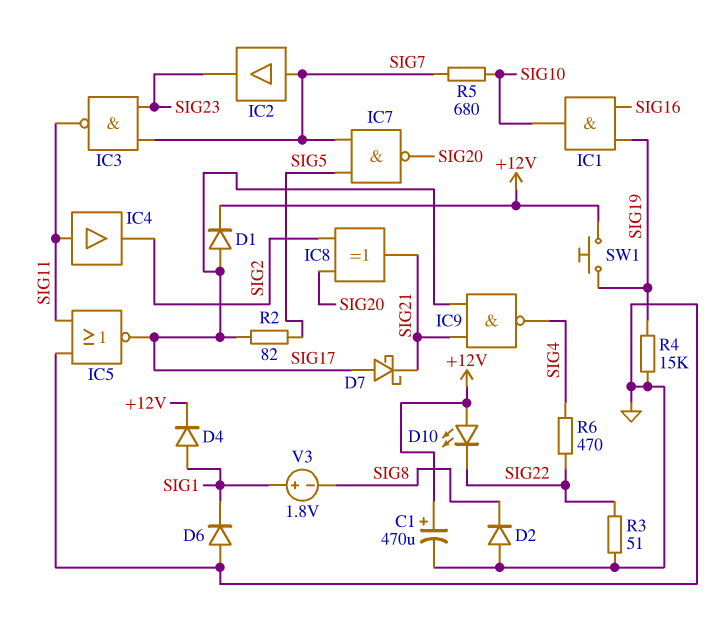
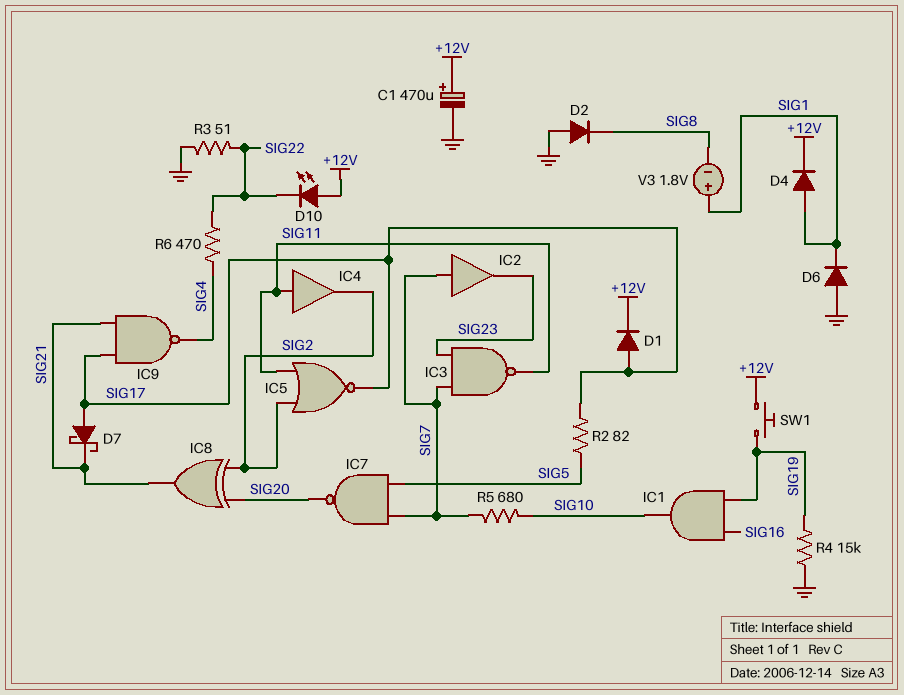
IC5: NOR (in GND, in SIG11, out SIG17) -> NOR (in SIG2, in SIG11, out SIG17)

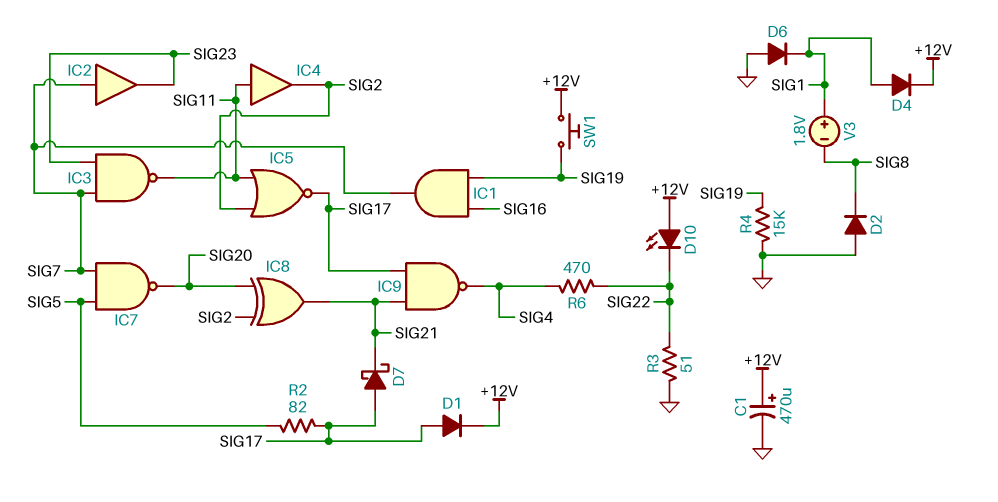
IC1: AND (in SIG16, in SIG19, out SIG10) -> AND (in SIG16, in SIG19, out SIG7)
R5: 680 (SIG7, SIG10) -> none

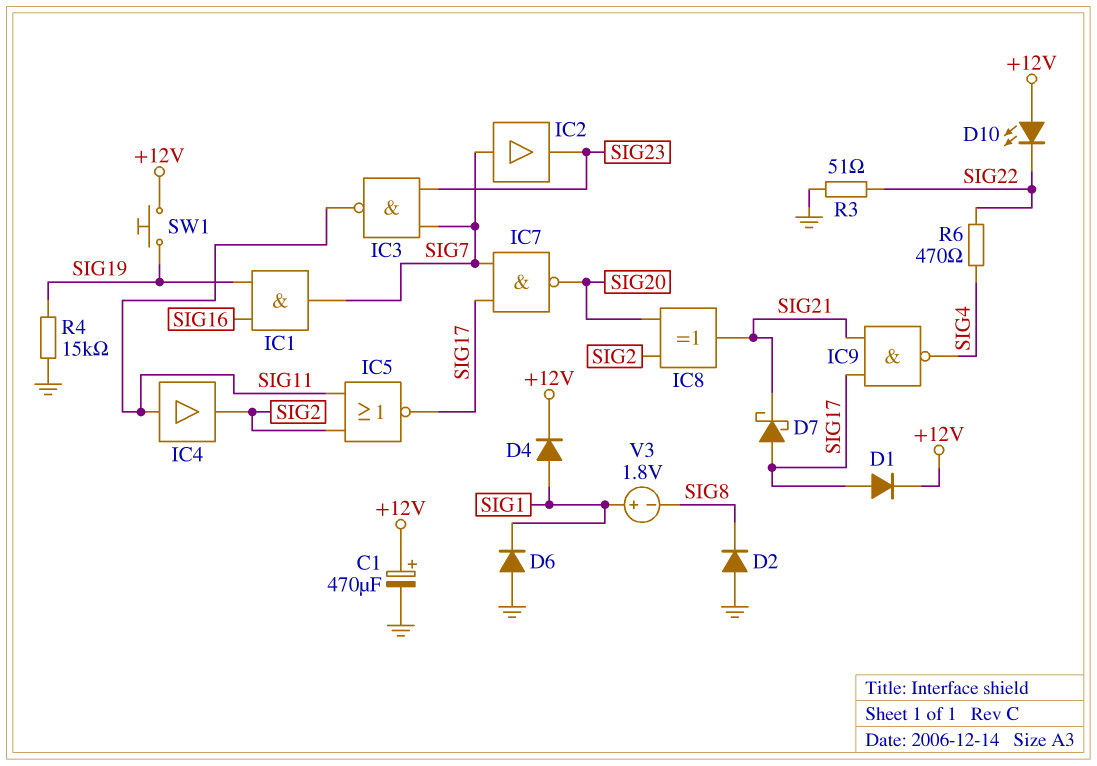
IC7: NAND (in SIG5, in SIG7, out SIG20) -> NAND (in SIG7, in SIG17, out SIG20)
R2: 82 (SIG5, SIG17) -> none

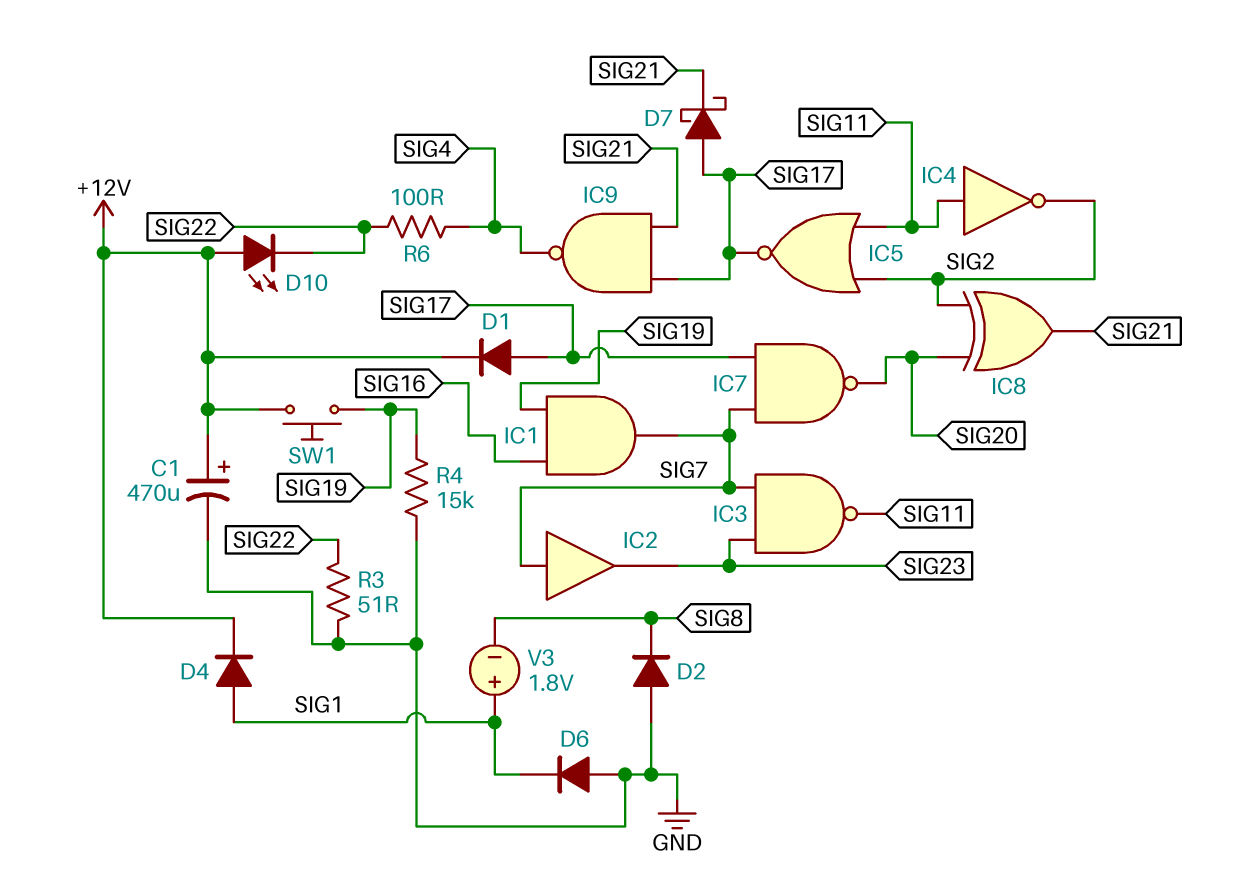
IC4: buffer (in SIG11, out SIG2) -> NOT (in SIG11, out SIG2)
R6: 470 (SIG4, SIG22) -> 100 (SIG4, SIG22)

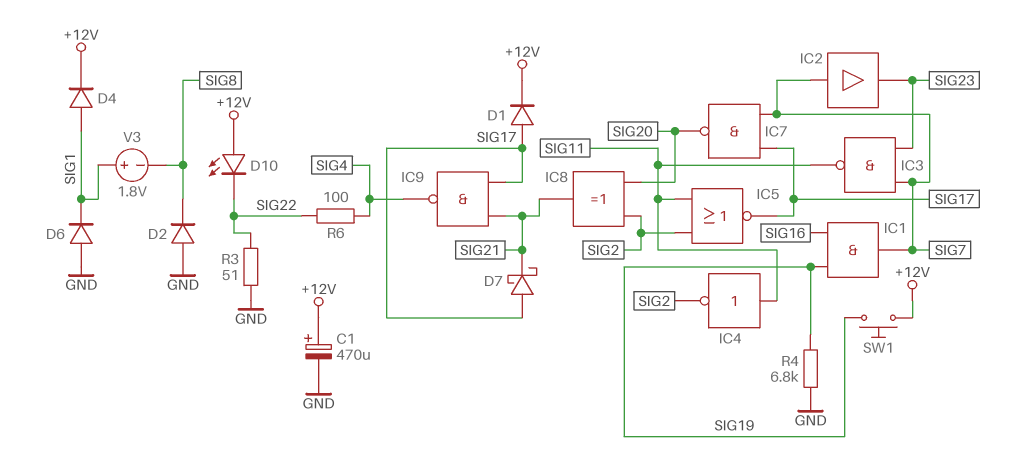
R4: 15k (GND, SIG19) -> 6.8k (GND, SIG19)

